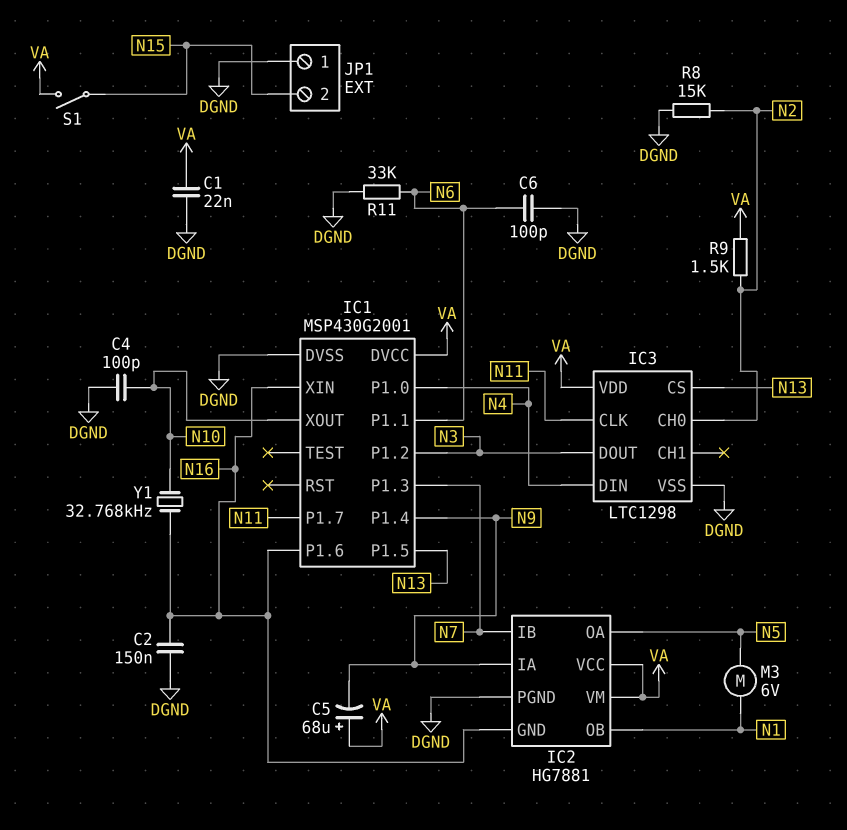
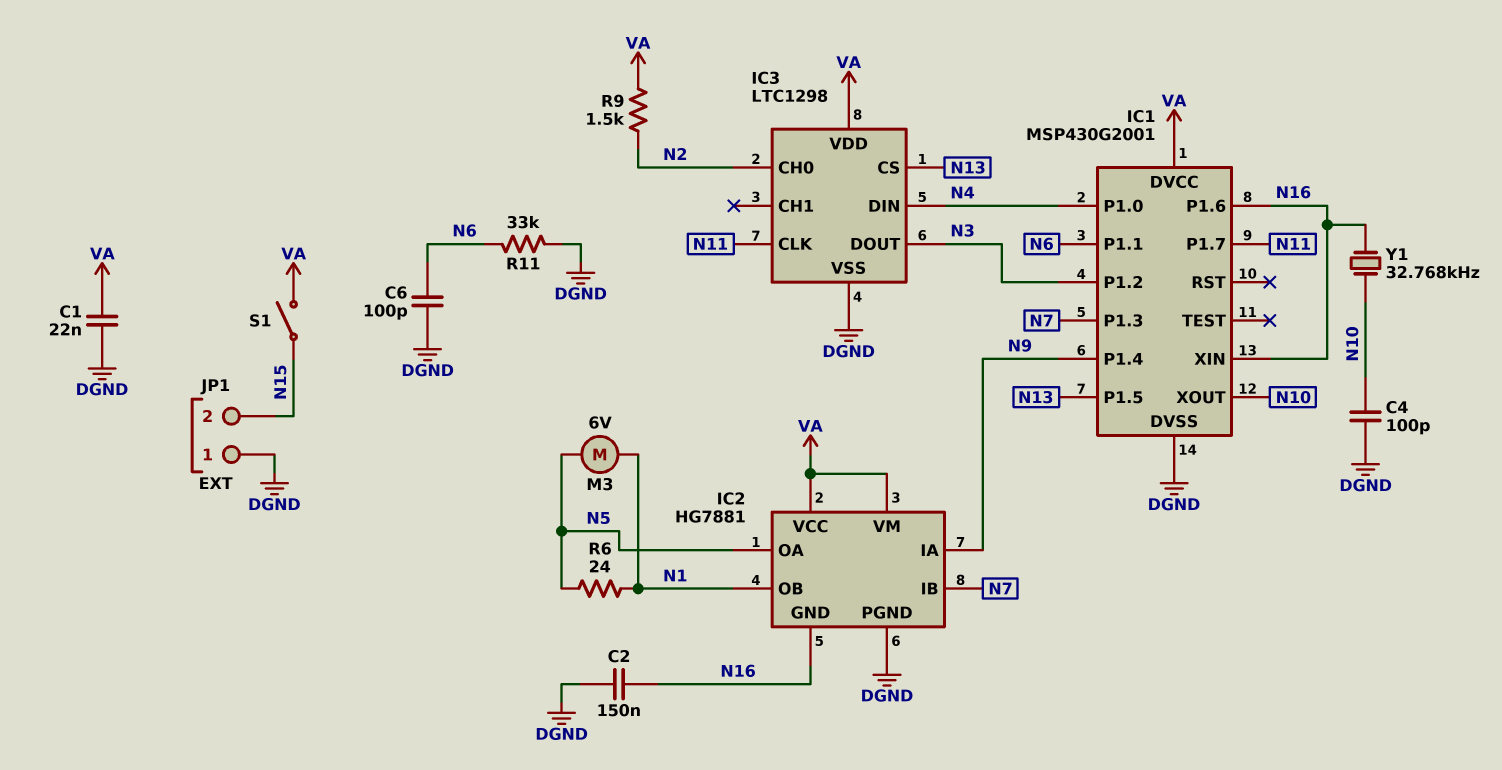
C5: 68uF (plus VA, minus N9) -> none
R6: none -> 24 (N1, N5)
R8: 15k (DGND, N2) -> none

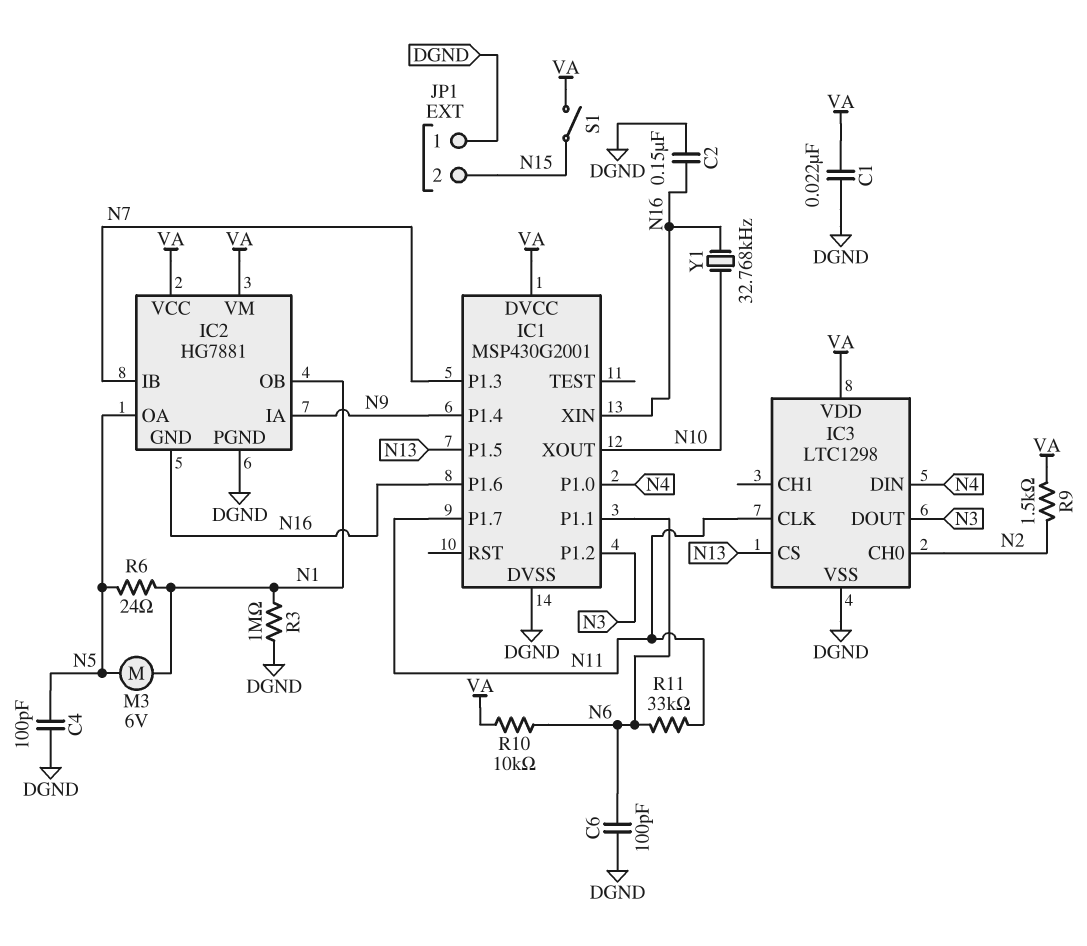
C4: 100pF (DGND, N10) -> 100pF (DGND, N5)
R3: none -> 1M (DGND, N1)
R10: none -> 10k (N6, VA)
R11: 33k (DGND, N6) -> 33k (N6, N11)

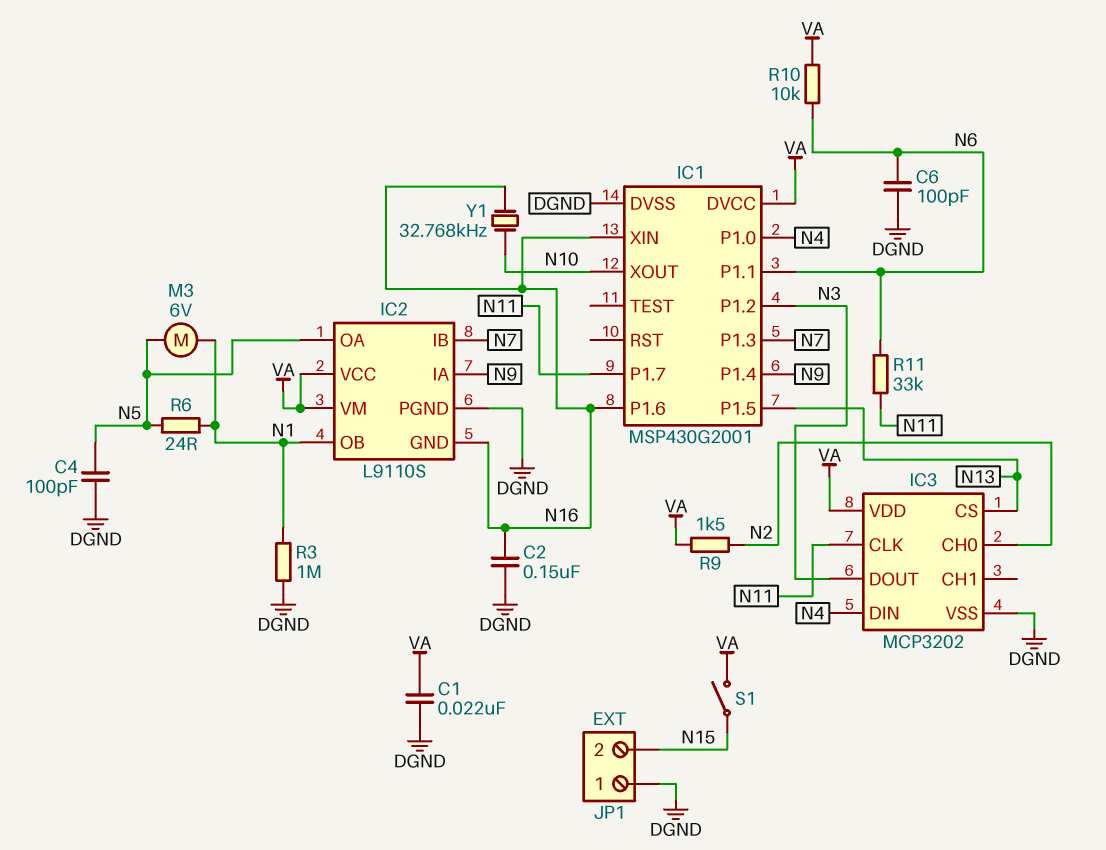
IC2: HG7881 -> L9110S
IC3: LTC1298 -> MCP3202

